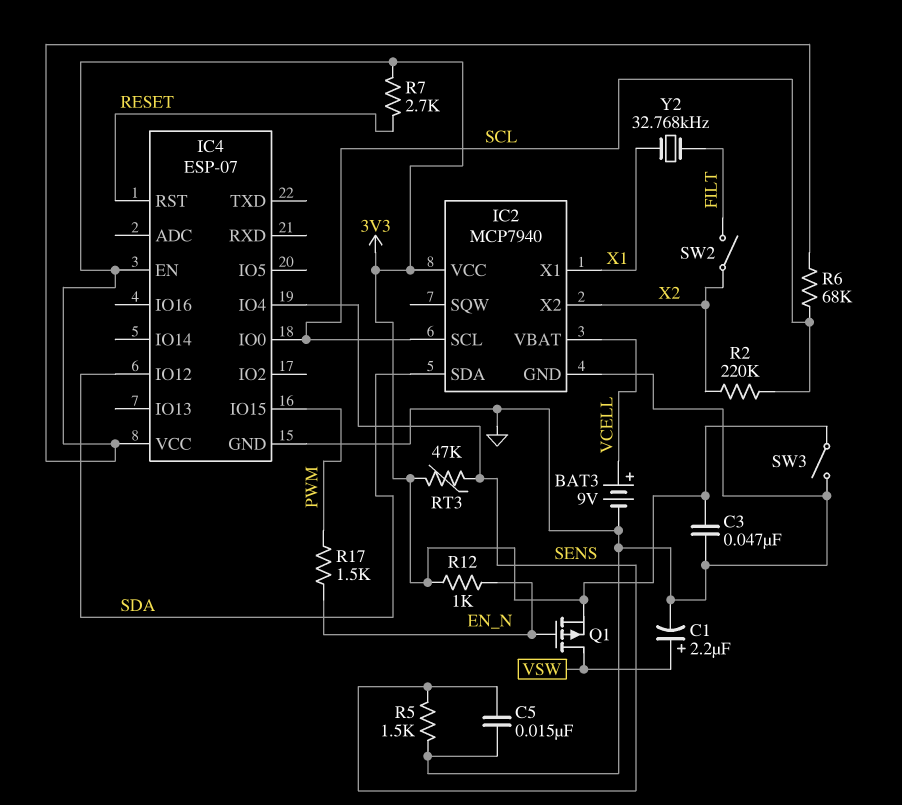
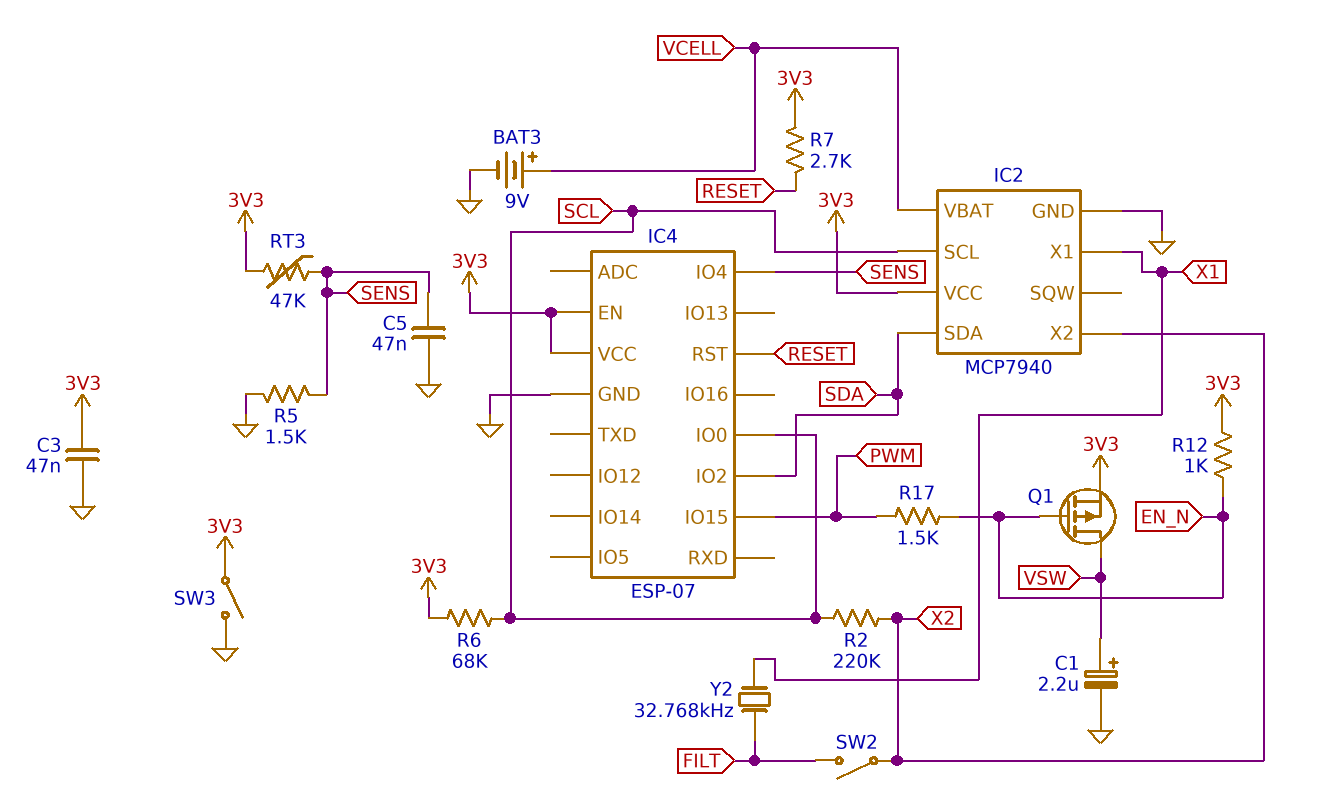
C5: 15nF (GND, SENS) -> 47nF (GND, SENS)
IC4 pin IO2: none -> SDA
IC4 pin IO12: SDA -> none

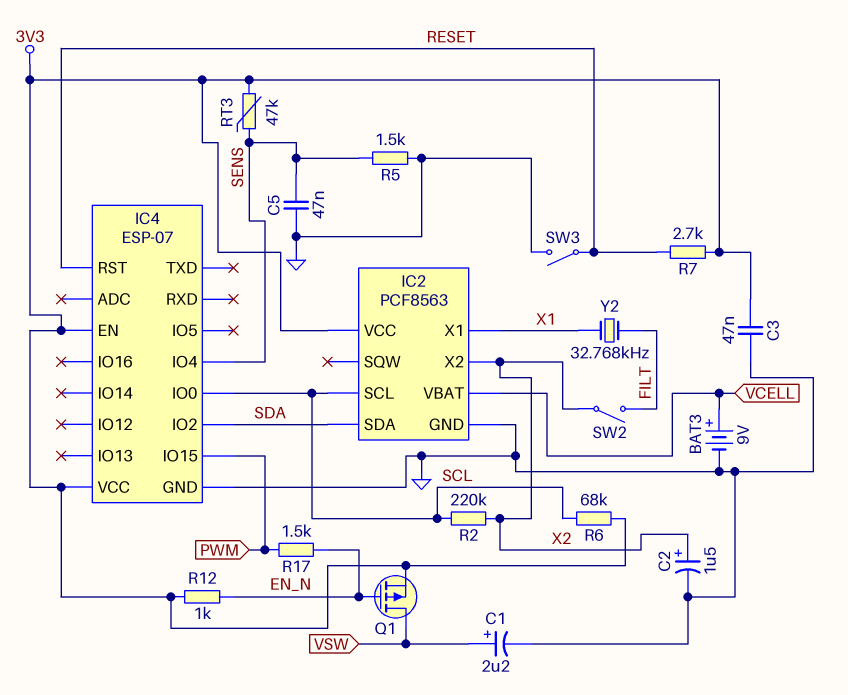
C2: none -> 1.5uF (plus X2, minus GND)
IC2: MCP7940 -> PCF8563
SW3: switch (3V3, GND) -> switch (GND, RESET)

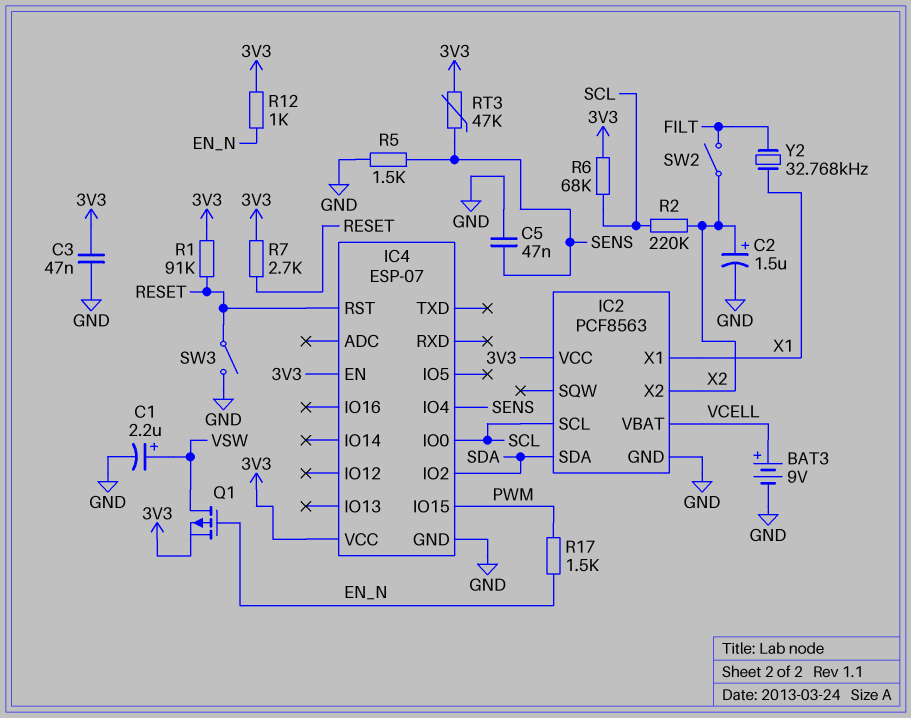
R1: none -> 91k (3V3, RESET)

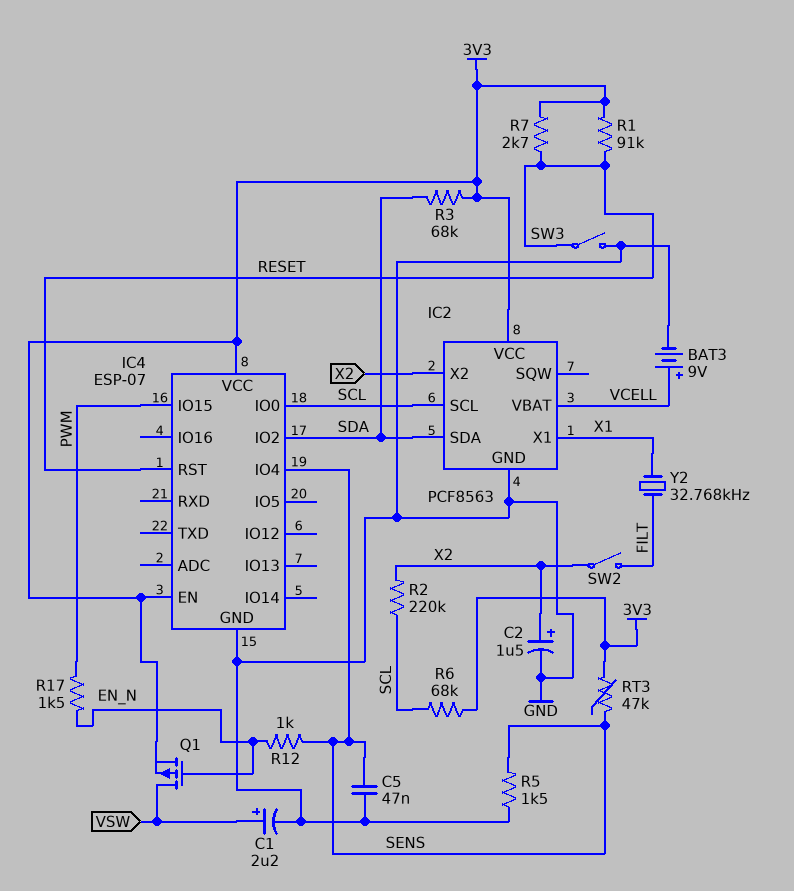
C3: 47nF (3V3, GND) -> none
R3: none -> 68k (3V3, SDA)
R12: 1k (3V3, EN_N) -> 1k (EN_N, SENS)

